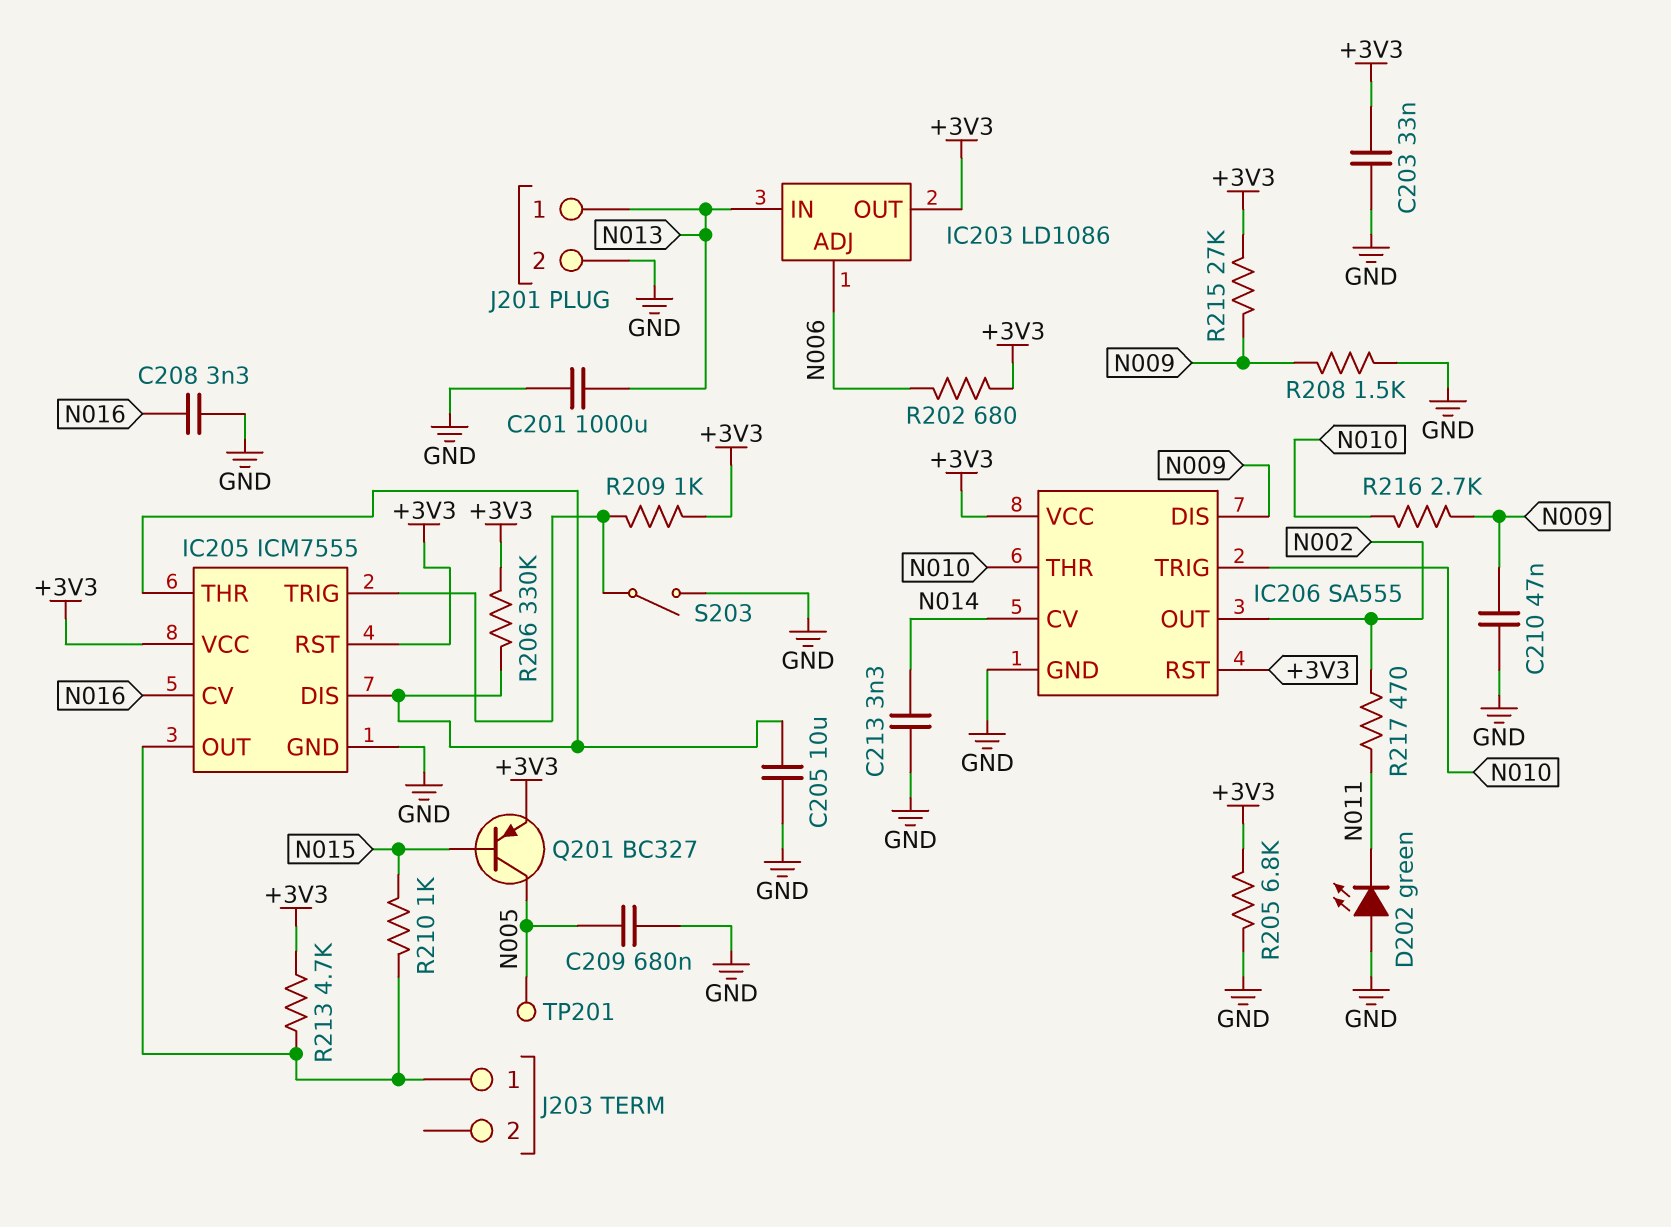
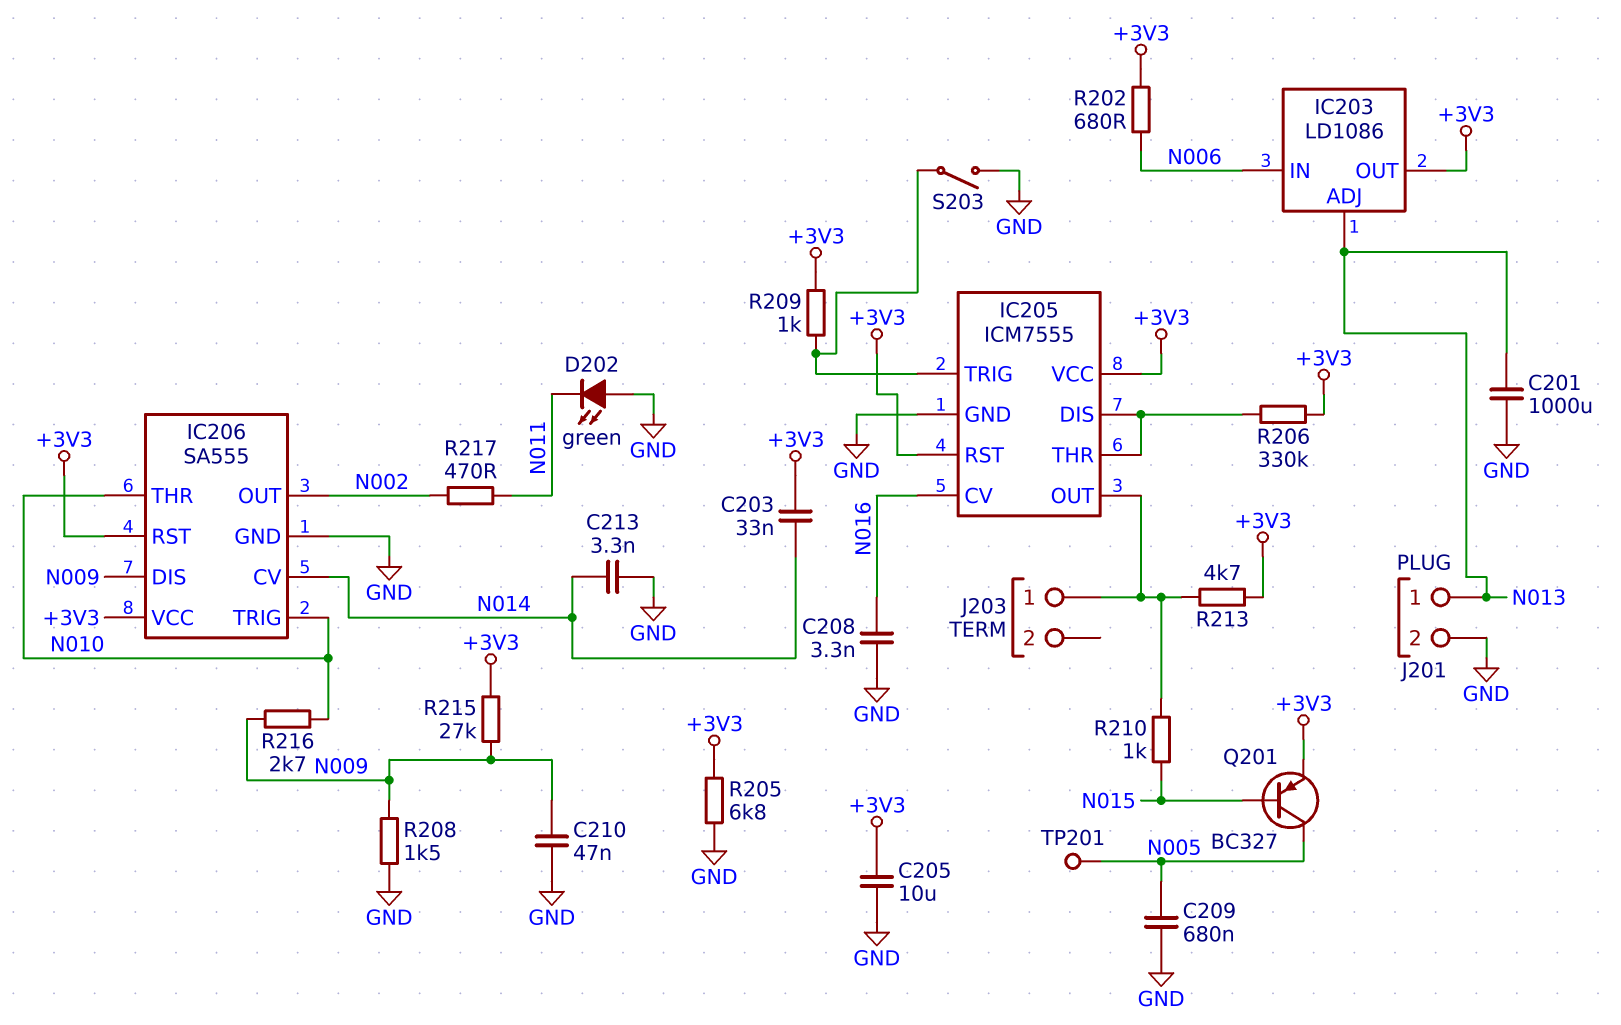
C203: 33nF (+3V3, GND) -> 33nF (+3V3, N014)
C205: 10uF (GND, IC205/DIS) -> 10uF (+3V3, GND)
IC203 pin ADJ: N006 -> N013
IC203 pin IN: N013 -> N006

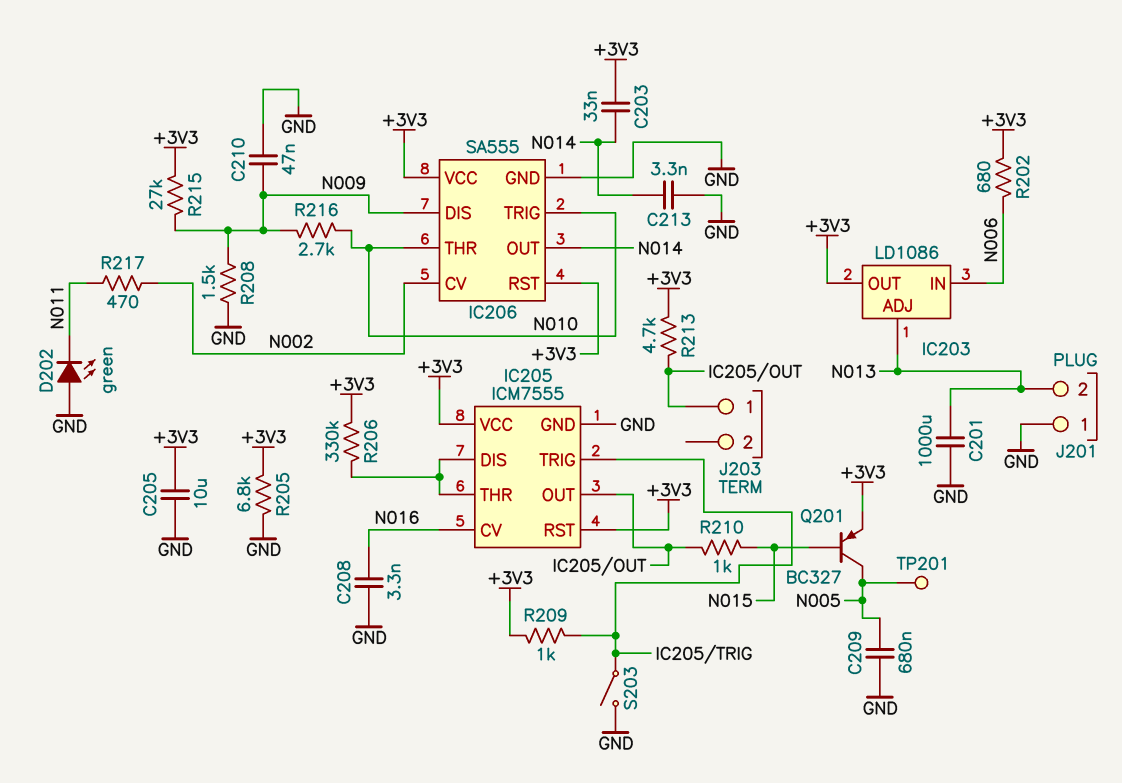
IC206 pin CV: N014 -> N002
IC206 pin OUT: N002 -> N014
J201 pin 1: N013 -> GND
J201 pin 2: GND -> N013

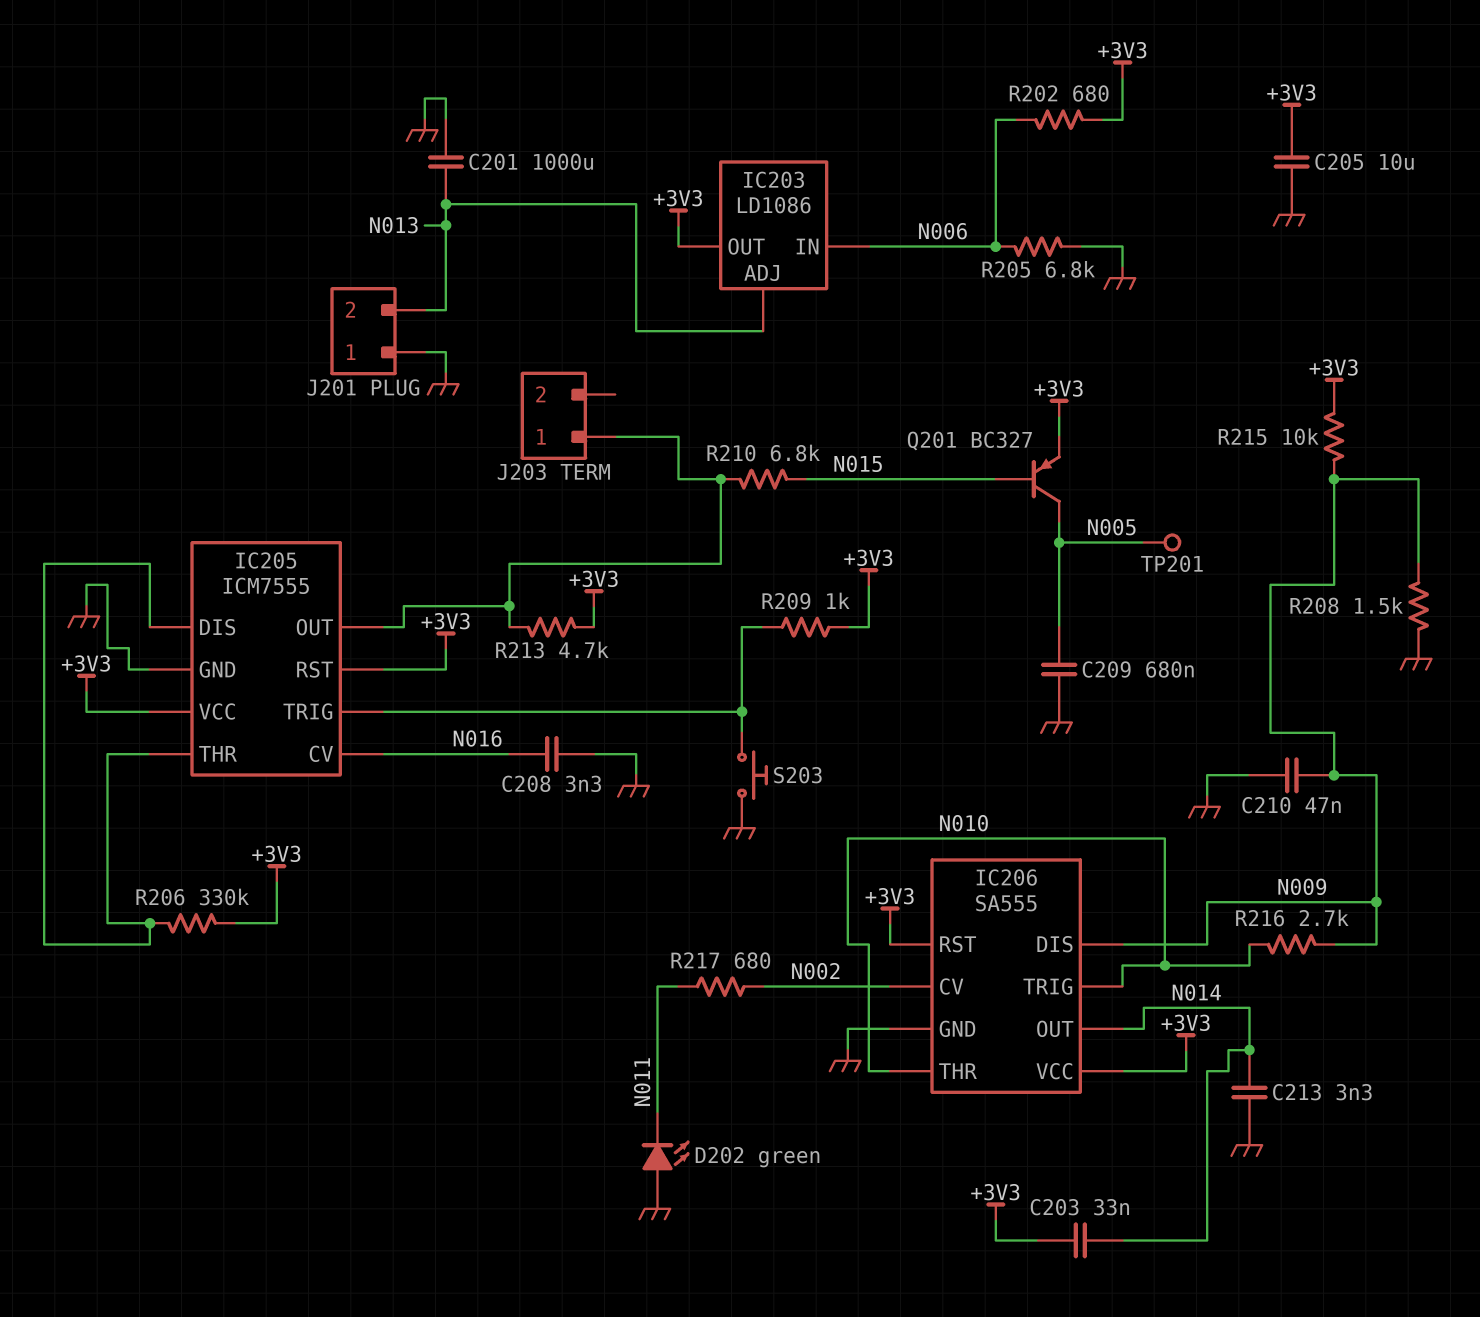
R205: 6.8k (+3V3, GND) -> 6.8k (GND, N006)
R210: 1k (IC205/OUT, N015) -> 6.8k (IC205/OUT, N015)
R215: 27k (+3V3, N009) -> 10k (+3V3, N009)
R217: 470 (N002, N011) -> 680 (N002, N011)
S203: switch (GND, IC205/TRIG) -> button (GND, IC205/TRIG)

